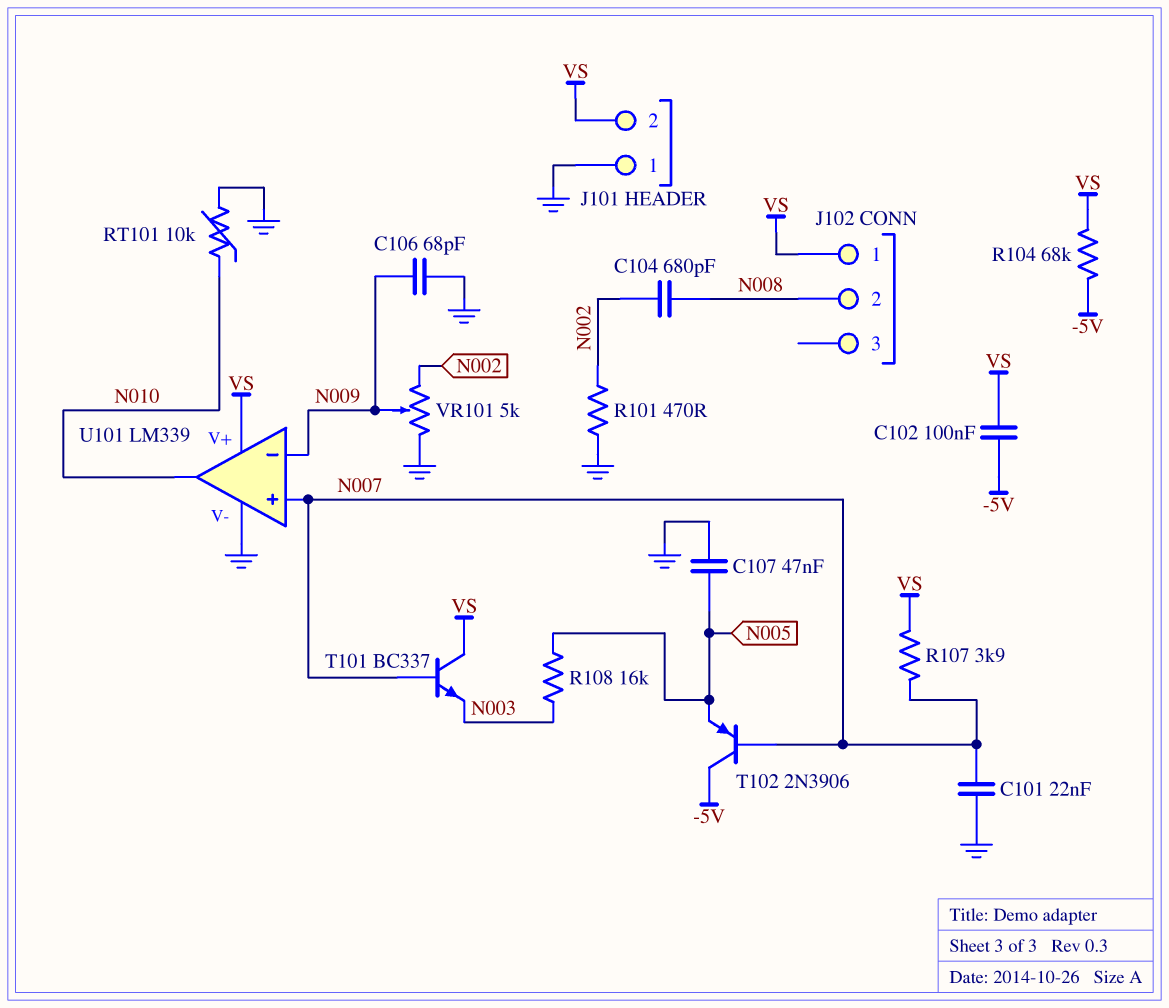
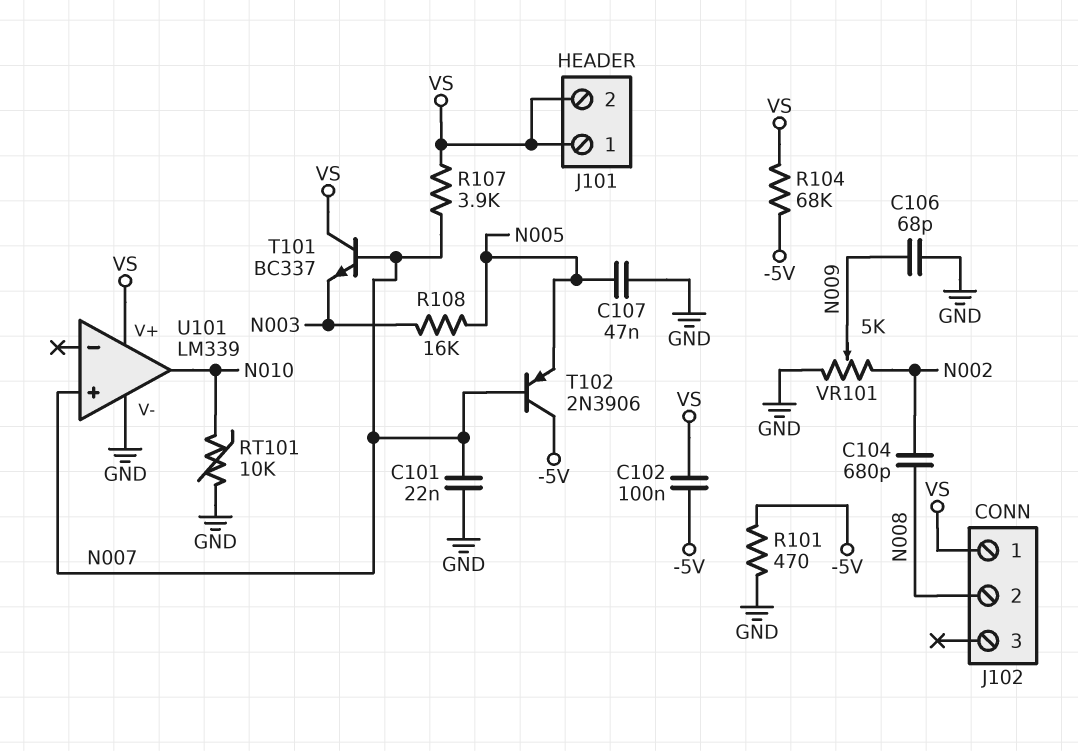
J101 pin 1: GND -> VS
R101: 470 (GND, N002) -> 470 (-5V, GND)
U101 pin in-: N009 -> none

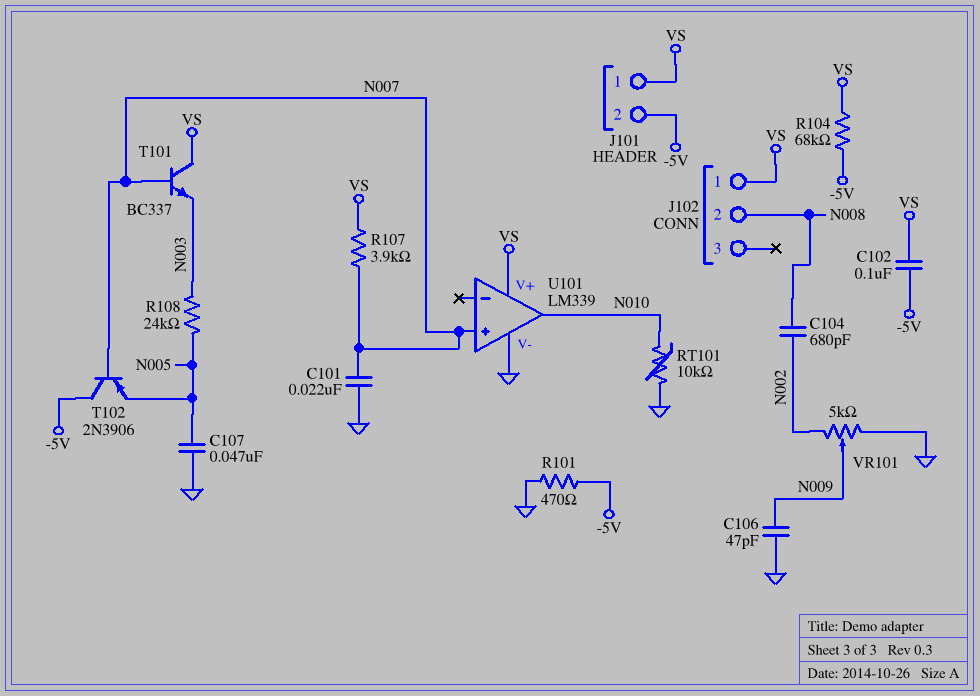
C106: 68pF (GND, N009) -> 47pF (GND, N009)
J101 pin 2: VS -> -5V
R108: 16k (N003, N005) -> 24k (N003, N005)

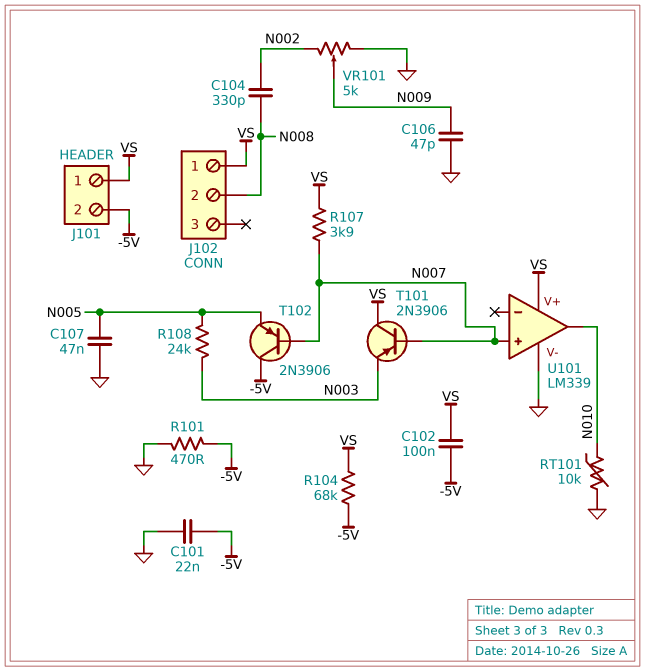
C101: 22nF (GND, N007) -> 22nF (-5V, GND)
C104: 680pF (N002, N008) -> 330pF (N002, N008)
T101: NPN BC337 (B N007, C VS, E N003) -> PNP 2N3906 (B N007, C VS, E N003)

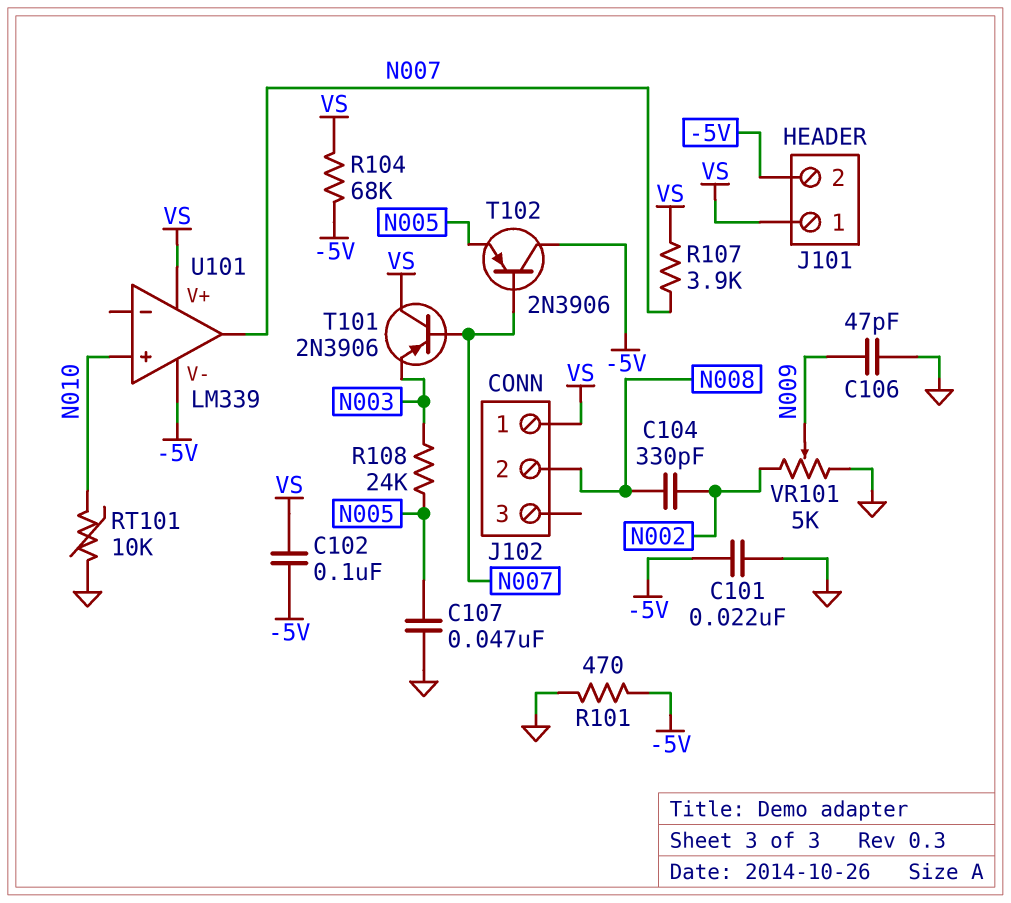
U101 pin V-: GND -> -5V
U101 pin in+: N007 -> N010
U101 pin out: N010 -> N007

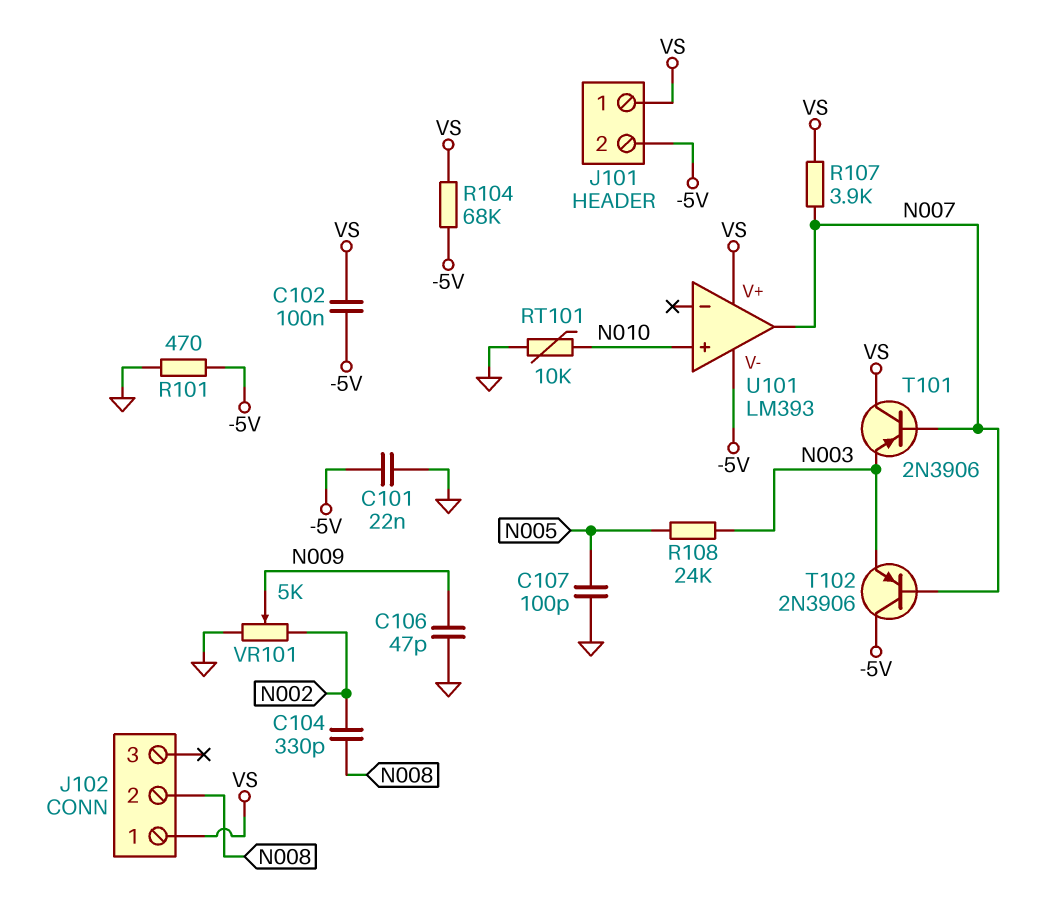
C107: 47nF (GND, N005) -> 100pF (GND, N005)
T102: PNP 2N3906 (B N007, C -5V, E N005) -> PNP 2N3906 (B N007, C -5V, E N003)
U101: LM339 -> LM393

